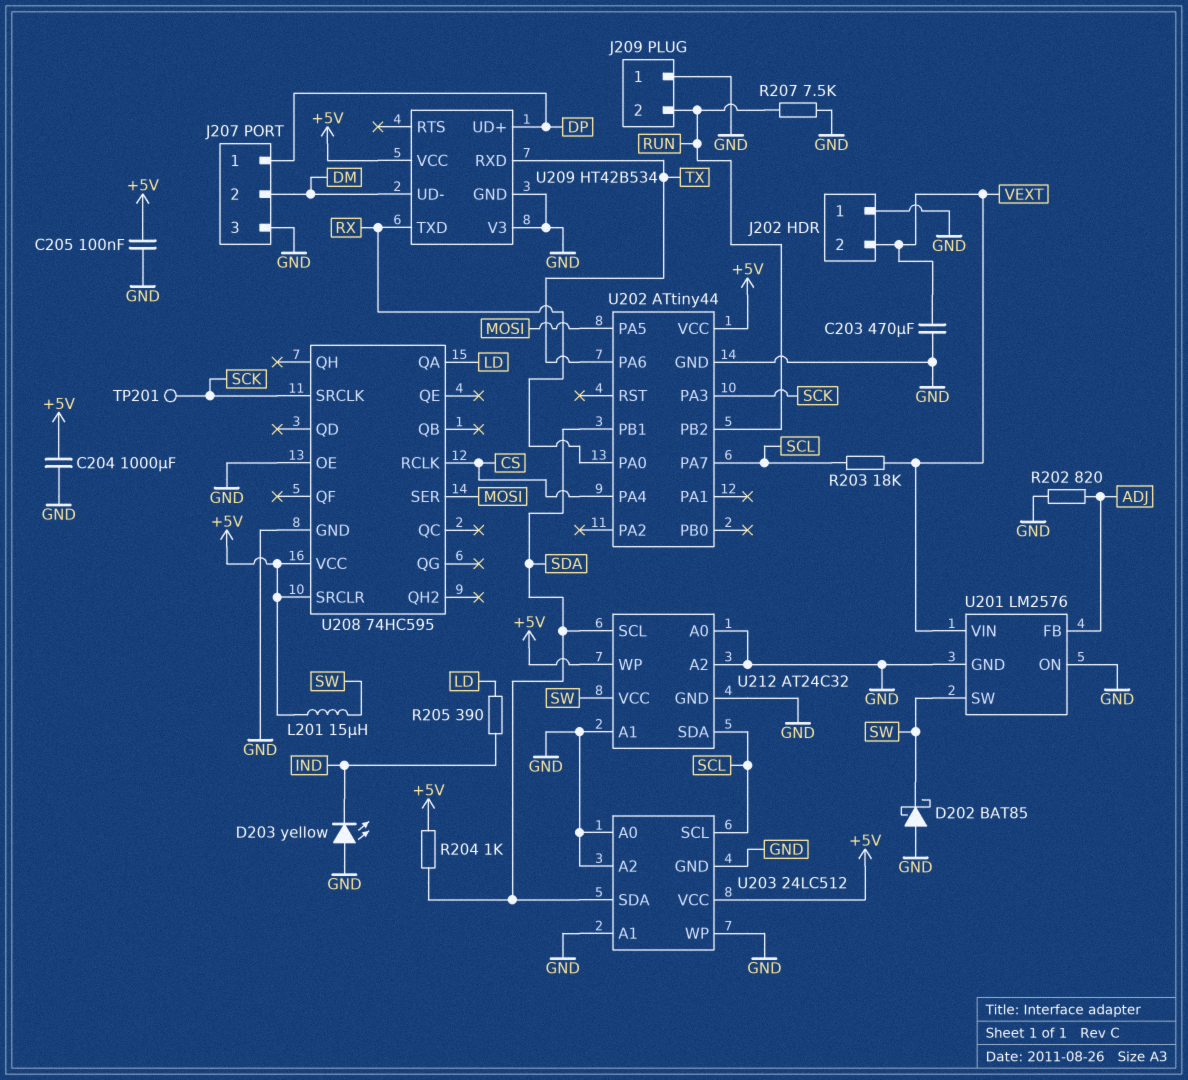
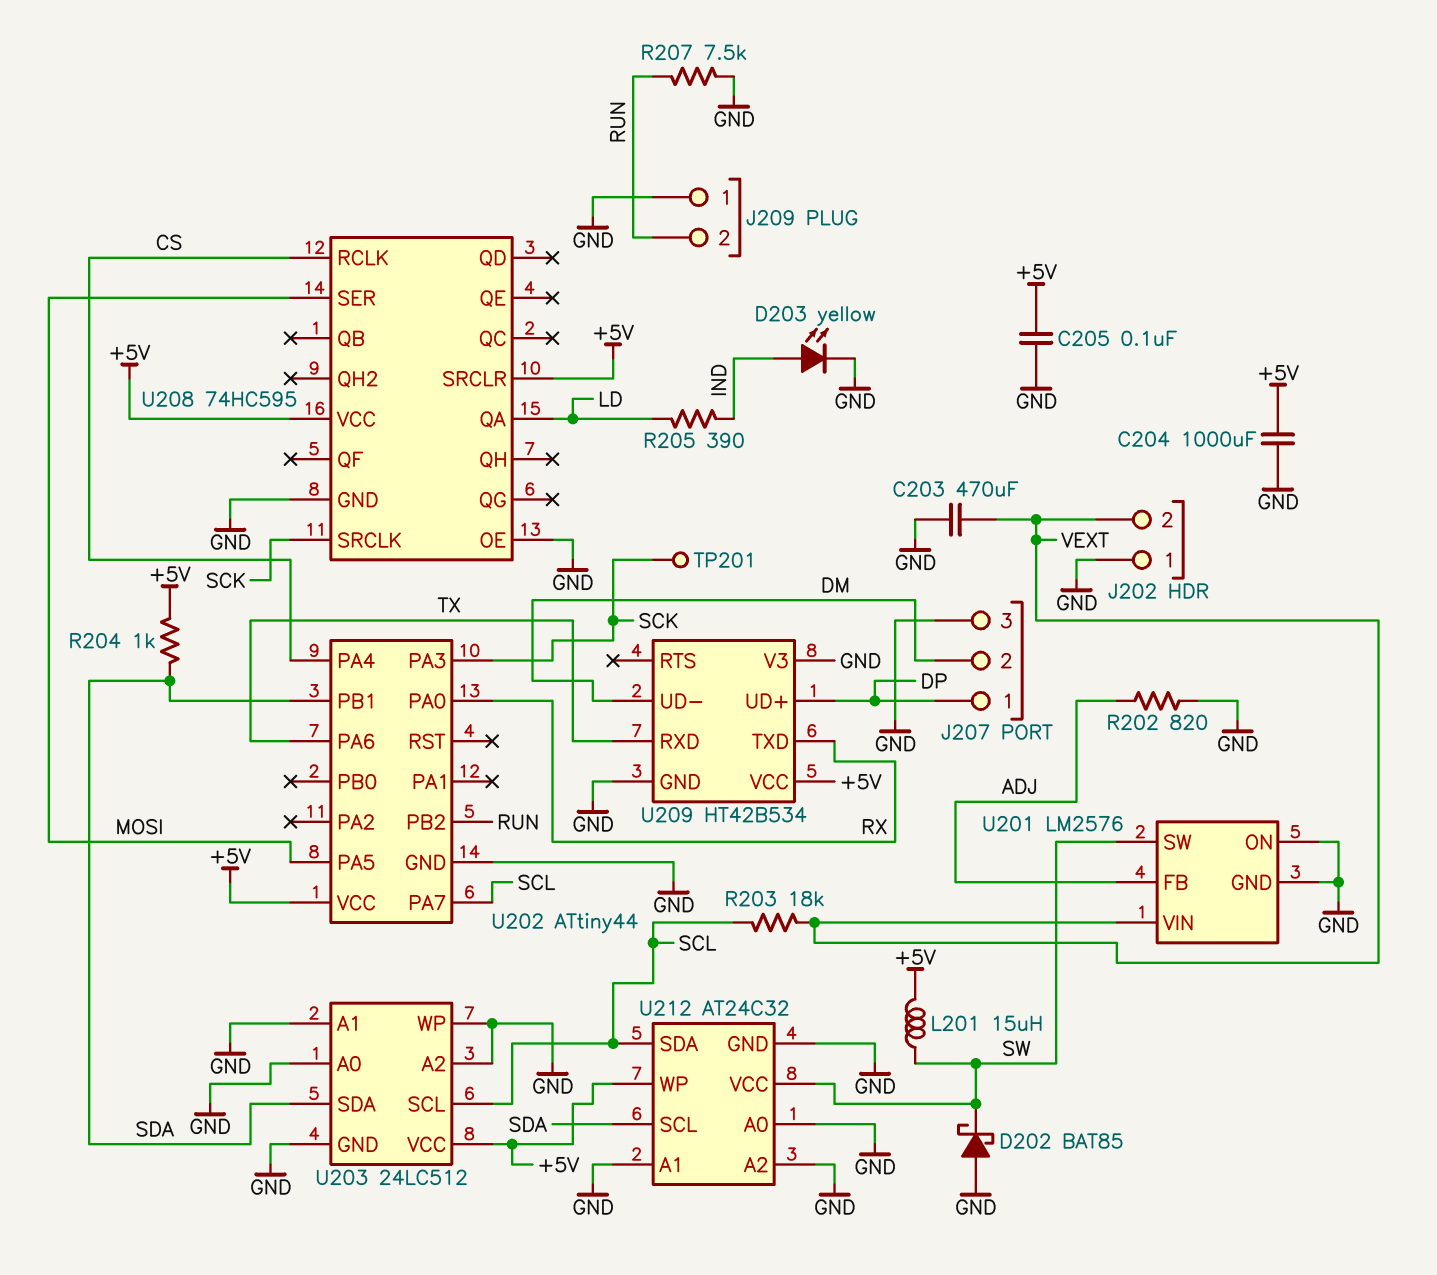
D203: LED yellow (A GND, K IND) -> LED yellow (A IND, K GND)

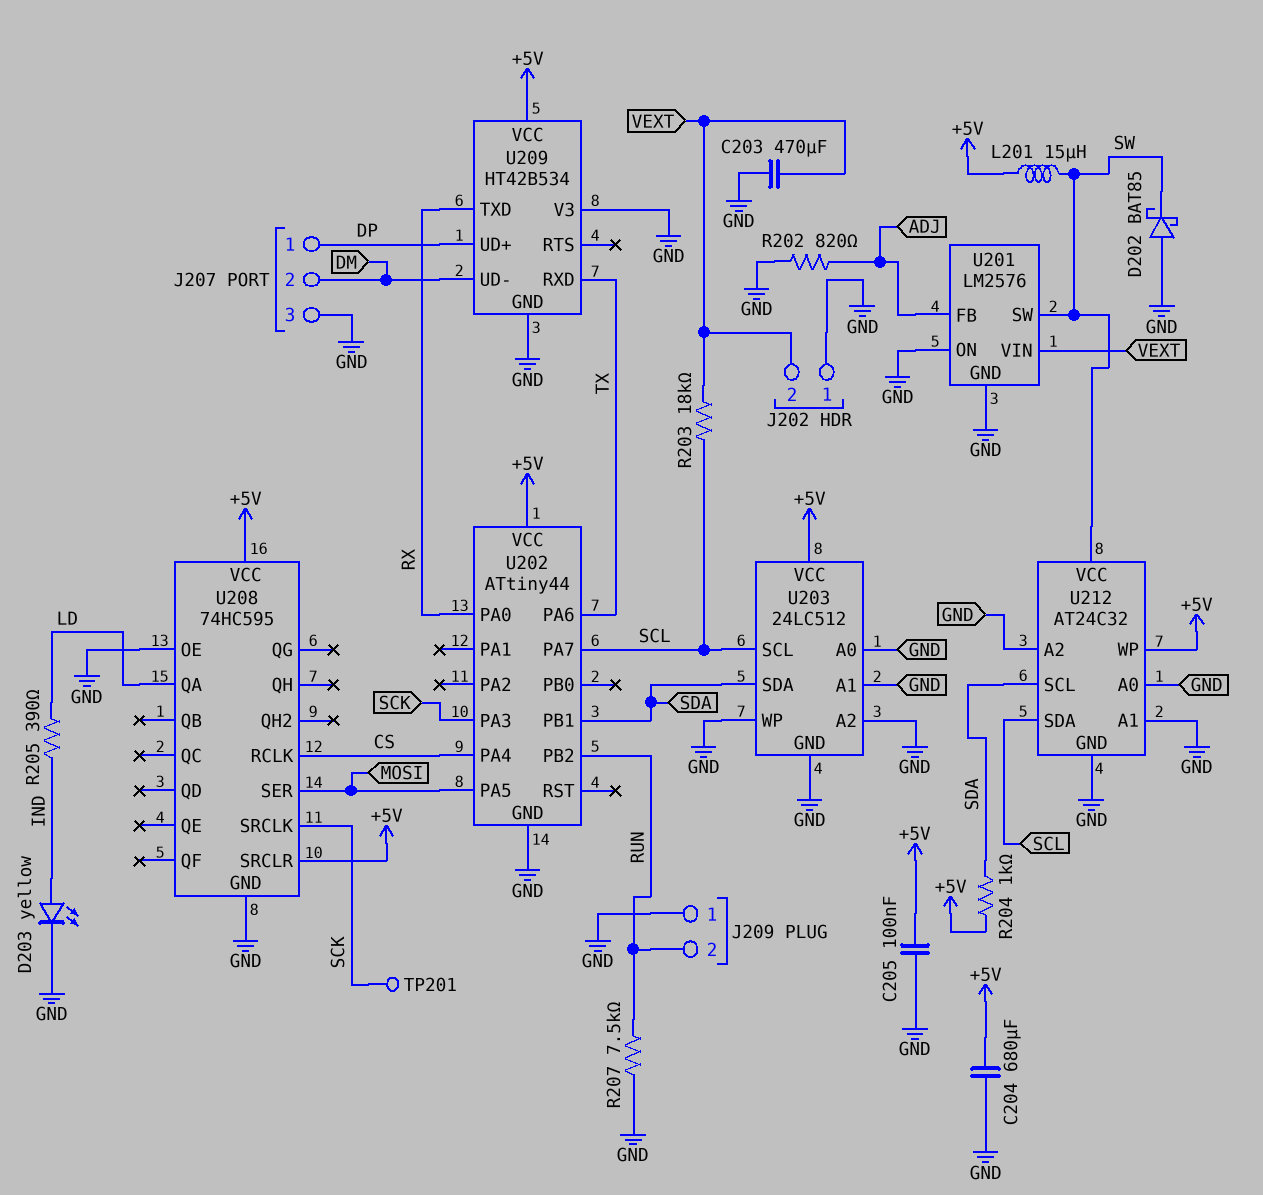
C204: 1000uF (+5V, GND) -> 680uF (+5V, GND)

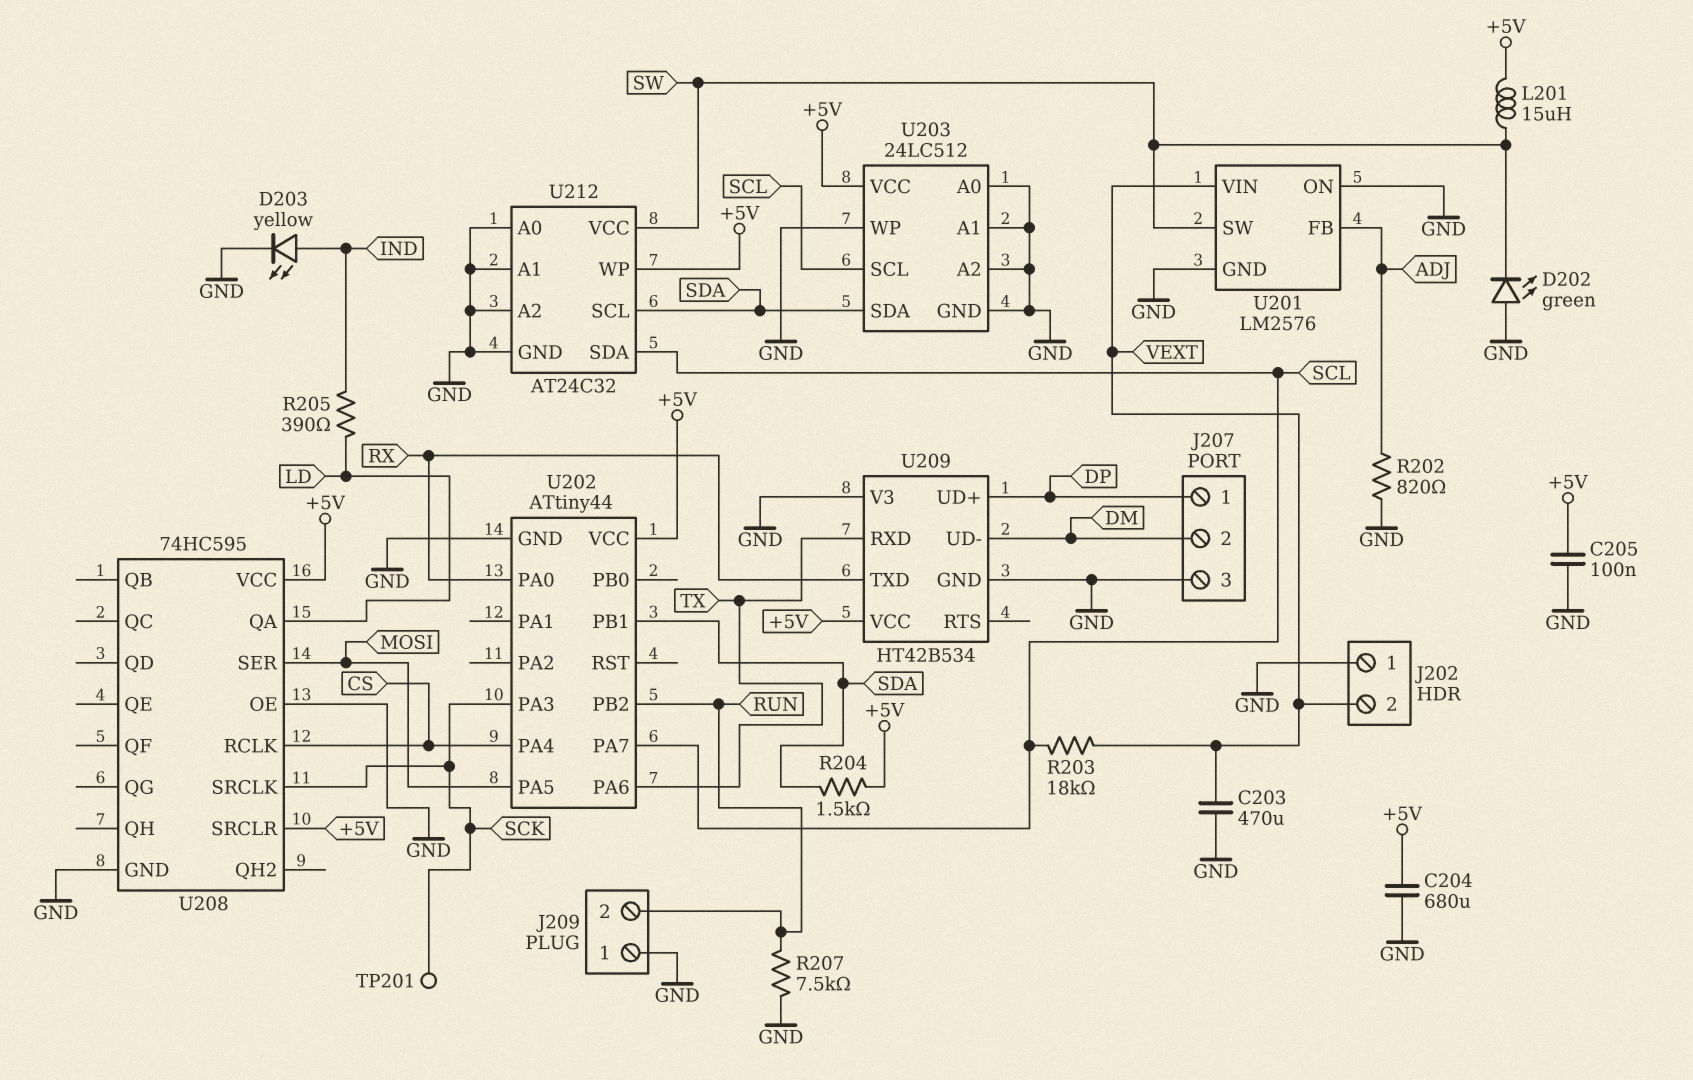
D202: schottky BAT85 (A GND, K SW) -> LED green (A GND, K SW)
R204: 1k (+5V, SDA) -> 1.5k (+5V, SDA)

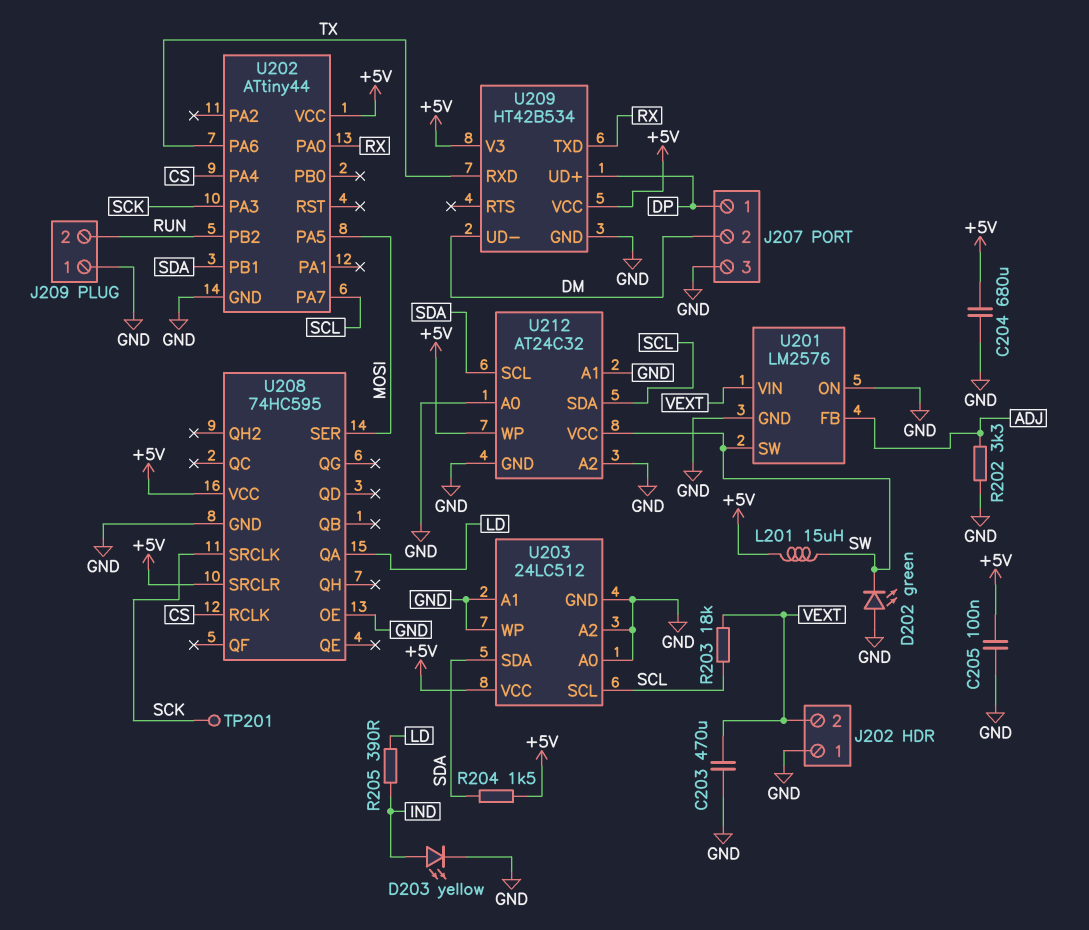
R202: 820 (ADJ, GND) -> 3.3k (ADJ, GND)
R207: 7.5k (GND, RUN) -> none
U209 pin V3: GND -> +5V

